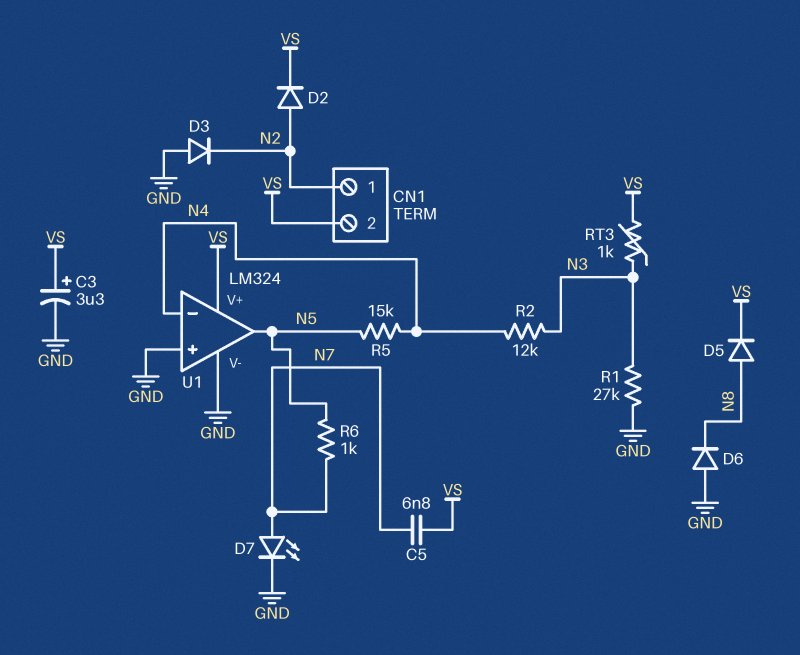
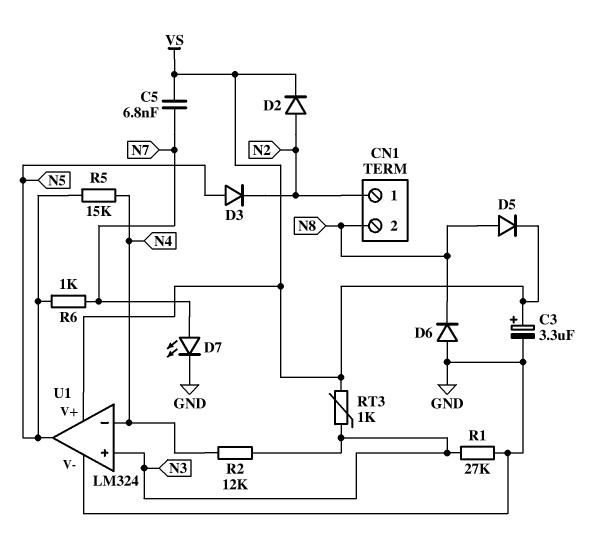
CN1 pin 2: VS -> N8
D3: diode (A GND, K N2) -> diode (A N5, K N2)
U1 pin in+: GND -> N3

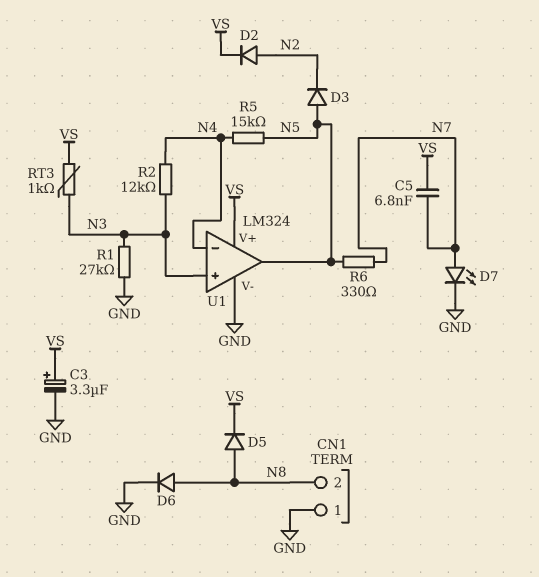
CN1 pin 1: N2 -> GND
D6: diode (A GND, K N8) -> diode (A N8, K GND)
R6: 1k (N5, N7) -> 330 (N5, N7)

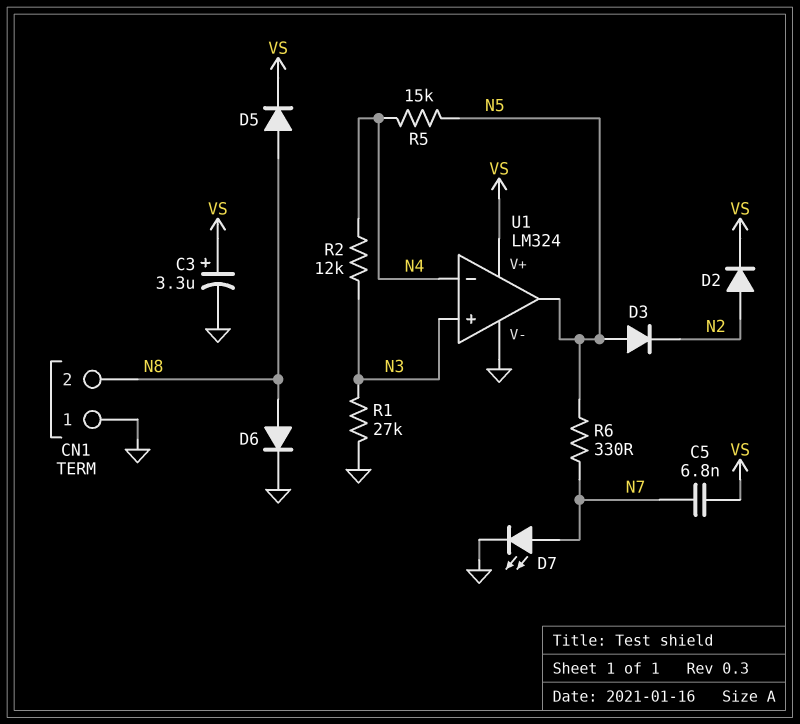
RT3: 1k (N3, VS) -> none

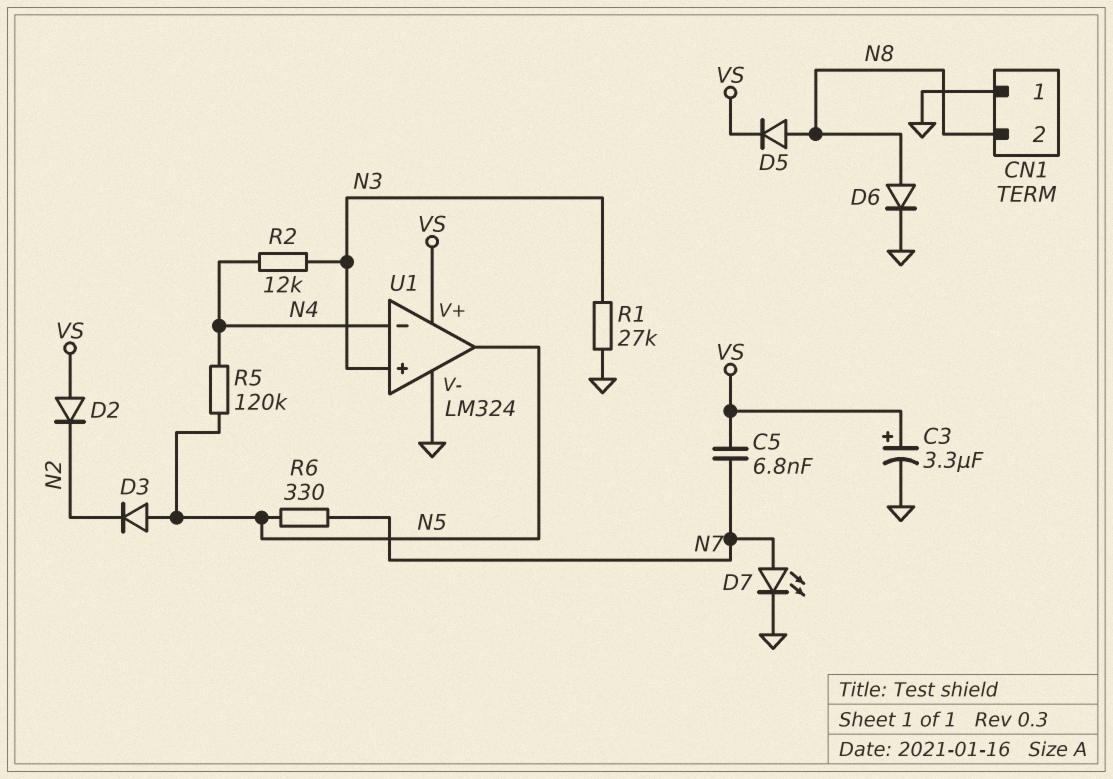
D2: diode (A N2, K VS) -> diode (A VS, K N2)
R5: 15k (N4, N5) -> 120k (N4, N5)

